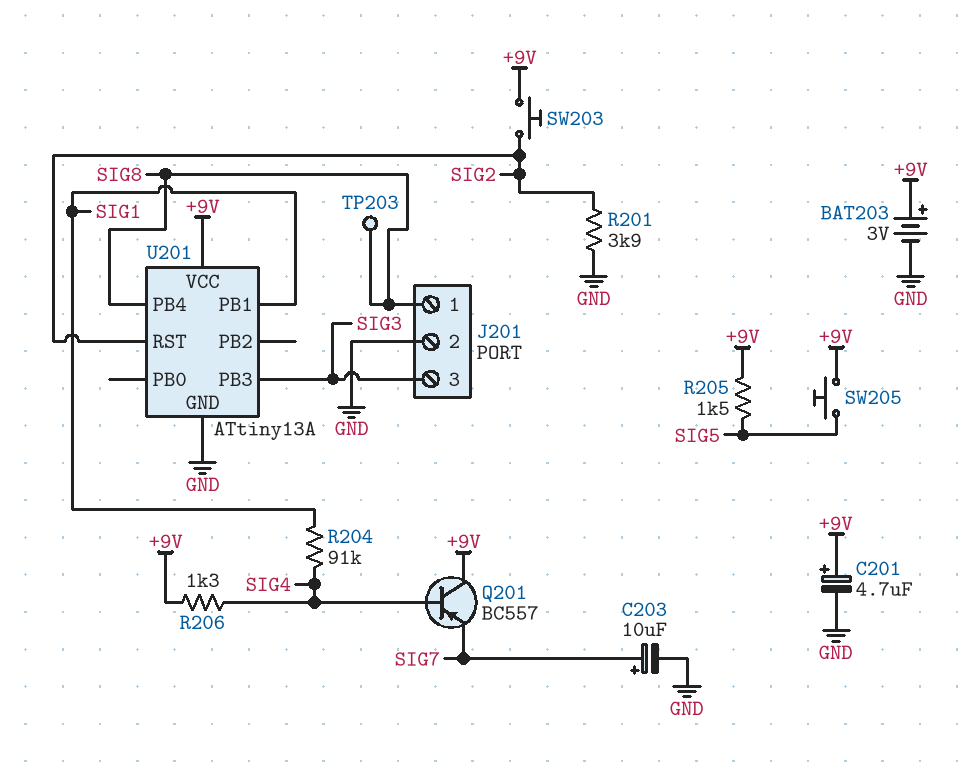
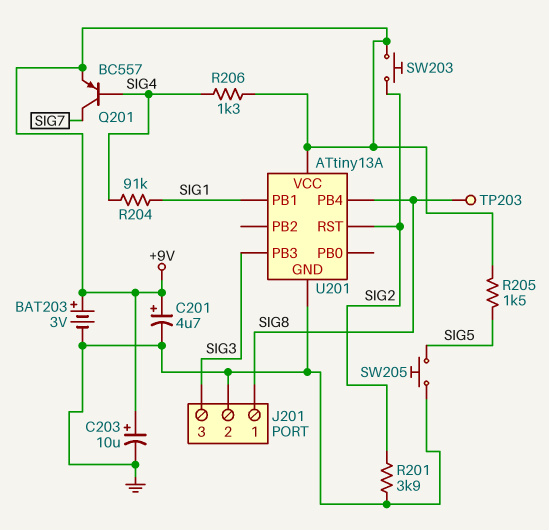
C203: 10uF (plus SIG7, minus GND) -> 10uF (plus +9V, minus GND)
Q201: PNP BC557 (B SIG4, C +9V, E SIG7) -> PNP BC557 (B SIG4, C SIG7, E +9V)
SW205: button (+9V, SIG5) -> button (GND, SIG5)

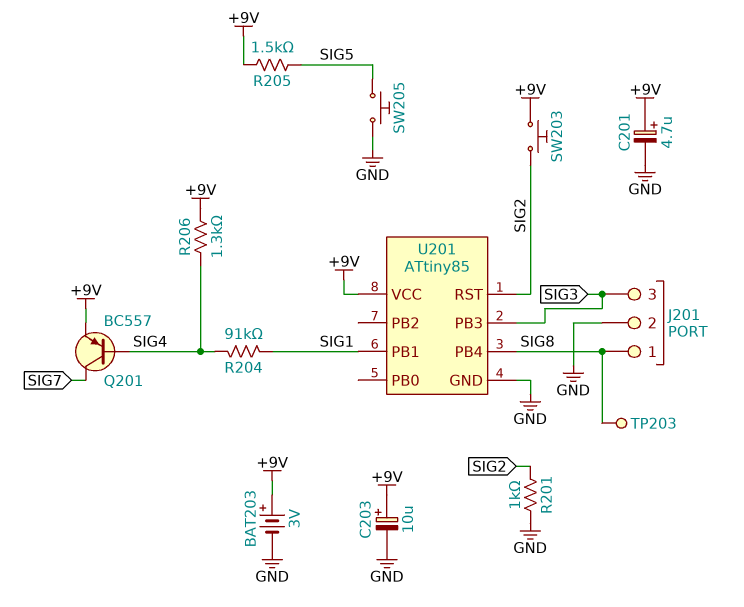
R201: 3.9k (GND, SIG2) -> 1k (GND, SIG2)
U201: ATtiny13A -> ATtiny85

